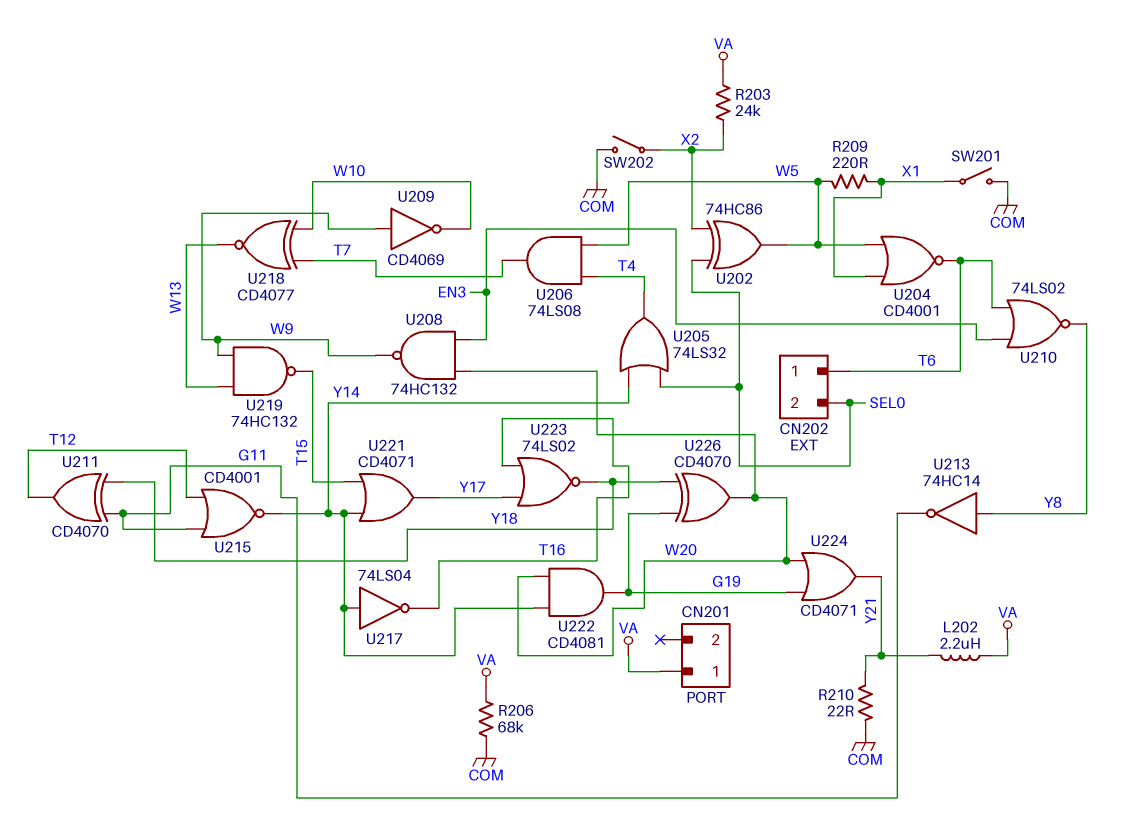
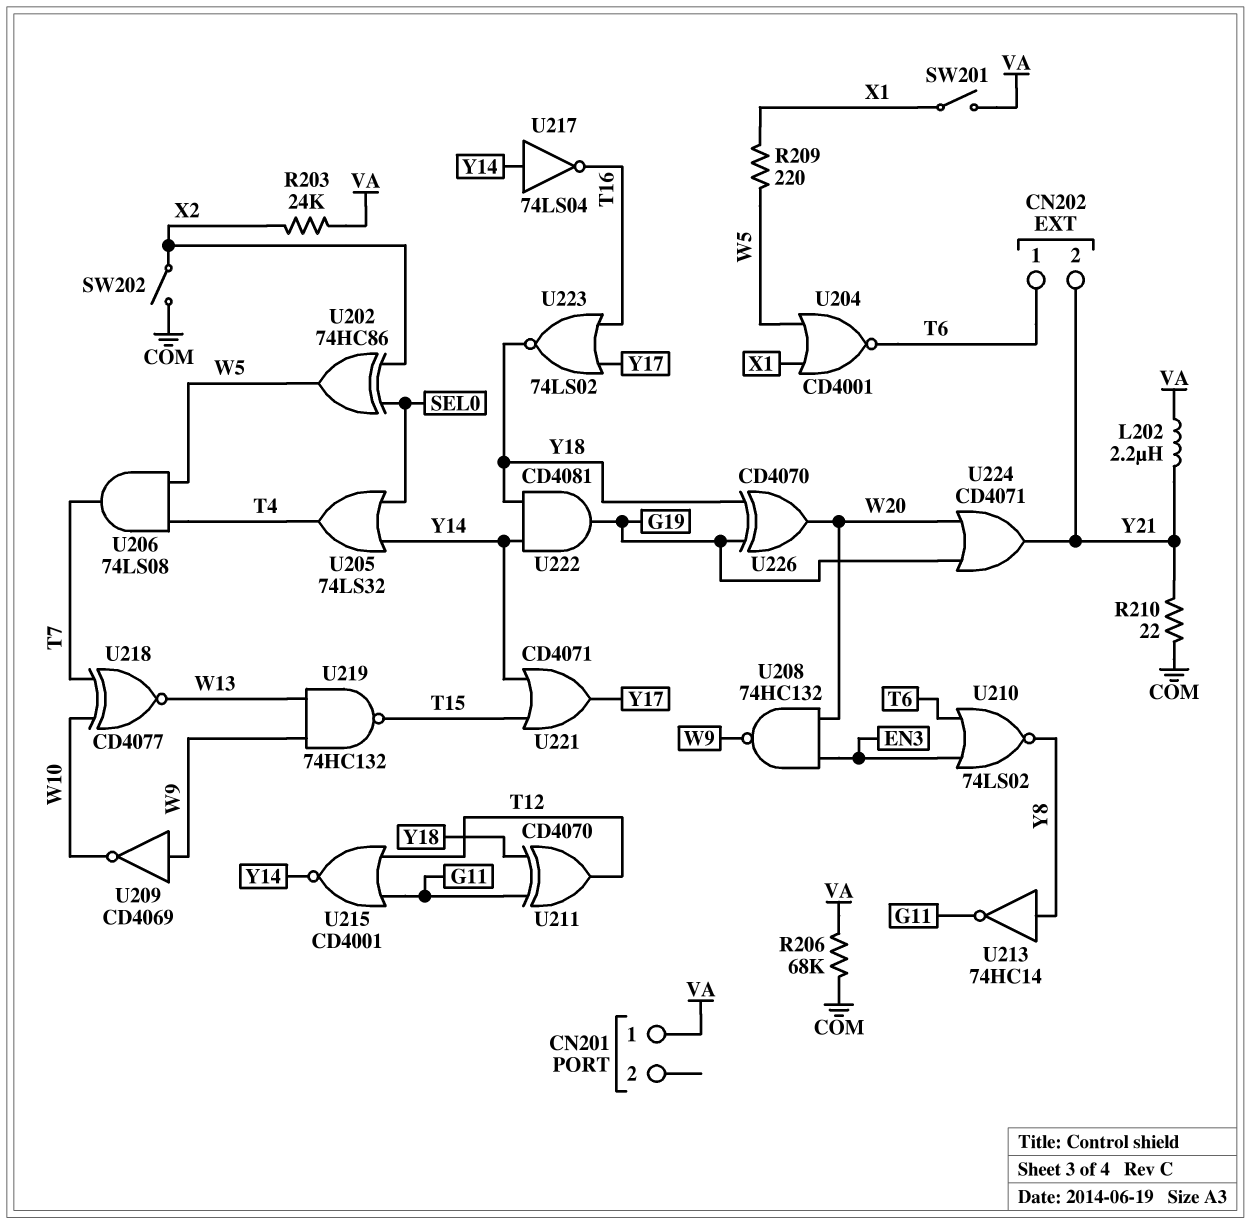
CN202 pin 2: SEL0 -> Y21
SW201: switch (COM, X1) -> switch (VA, X1)
U222: AND CD4081 (in W20, in Y14, out G19) -> AND CD4081 (in Y14, in Y18, out G19)

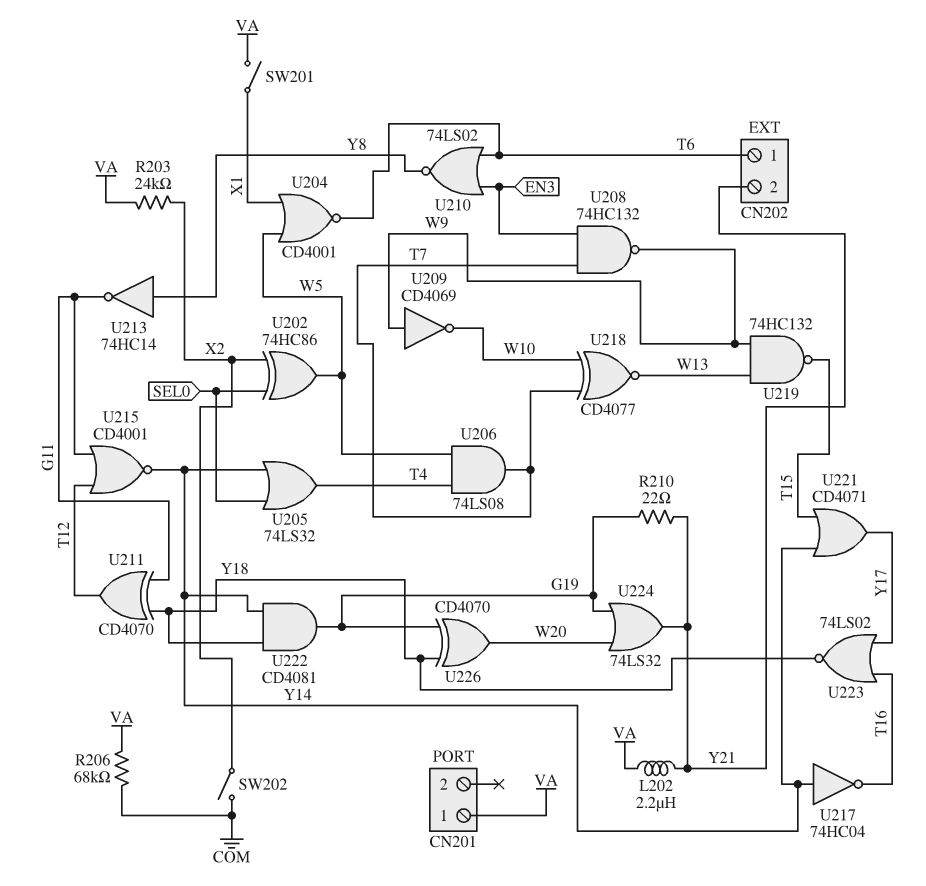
R209: 220 (W5, X1) -> none
R210: 22 (COM, Y21) -> 22 (G19, Y21)
U208: NAND 74HC132 (in EN3, in W20, out W9) -> NAND 74HC132 (in EN3, in T7, out W9)
U217: NOT 74LS04 (in Y14, out T16) -> NOT 74HC04 (in Y14, out T16)
U224: OR CD4071 (in G19, in W20, out Y21) -> OR 74LS32 (in G19, in W20, out Y21)

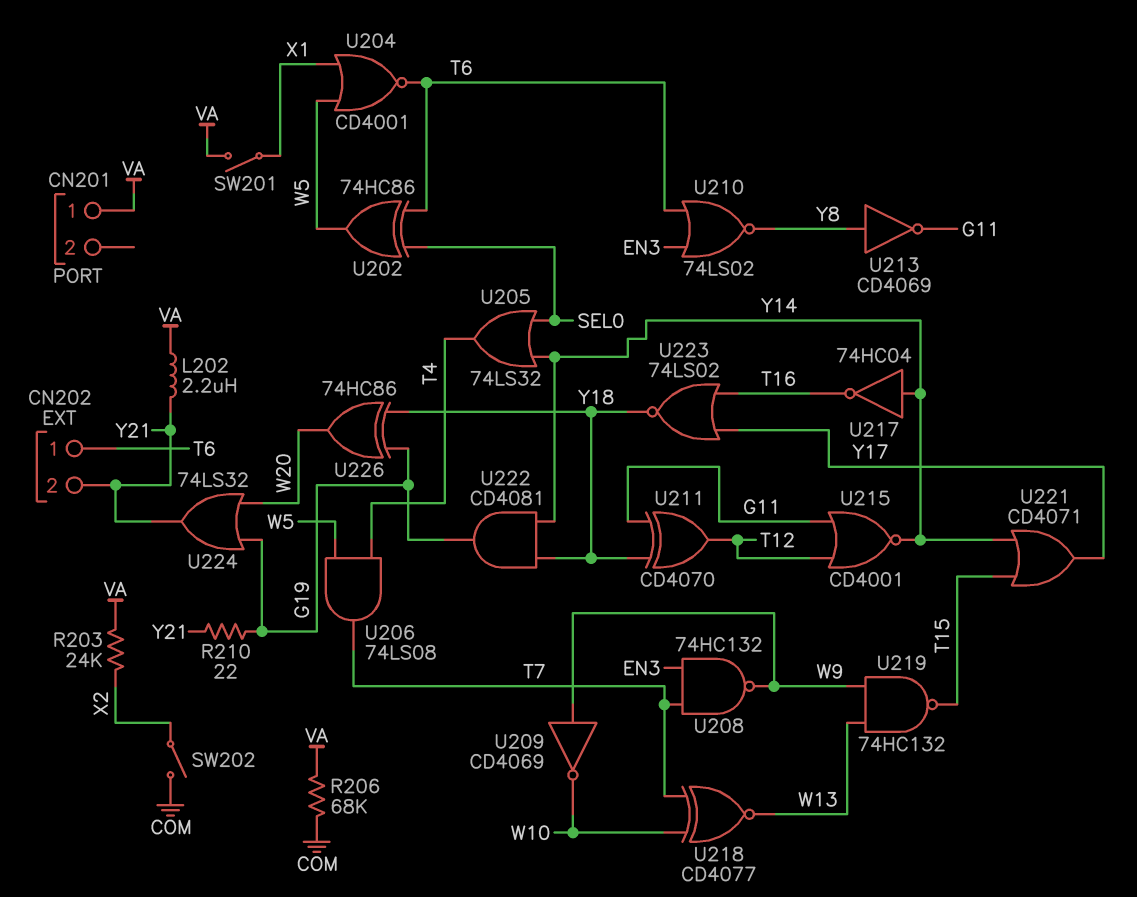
U202: XOR 74HC86 (in SEL0, in X2, out W5) -> XOR 74HC86 (in SEL0, in T6, out W5)
U213: NOT 74HC14 (in Y8, out G11) -> NOT CD4069 (in Y8, out G11)
U226: XOR CD4070 (in G19, in Y18, out W20) -> XOR 74HC86 (in G19, in Y18, out W20)

